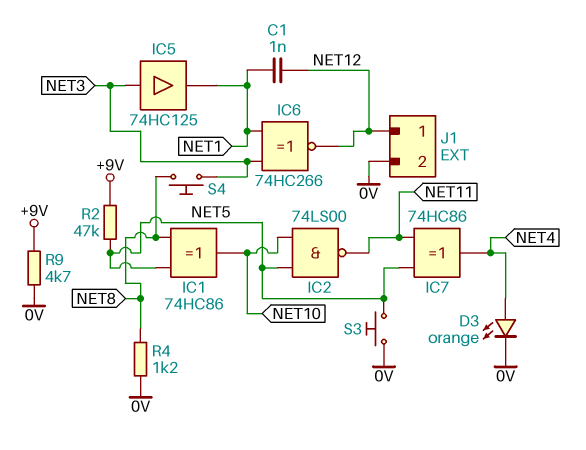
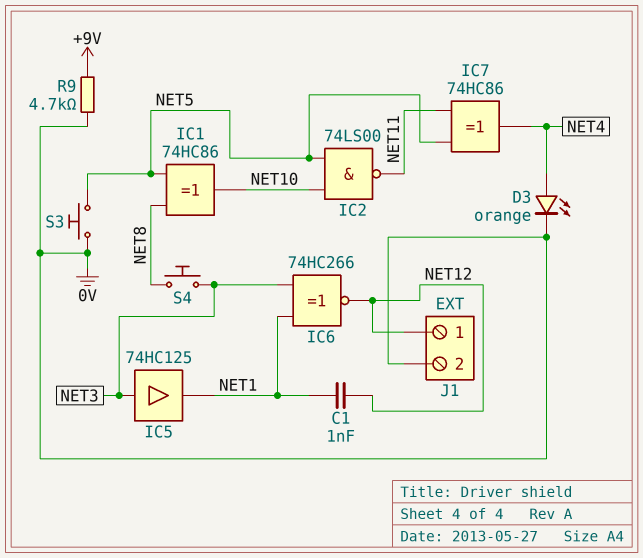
R2: 47k (+9V, NET5) -> none
R4: 1.2k (0V, NET8) -> none

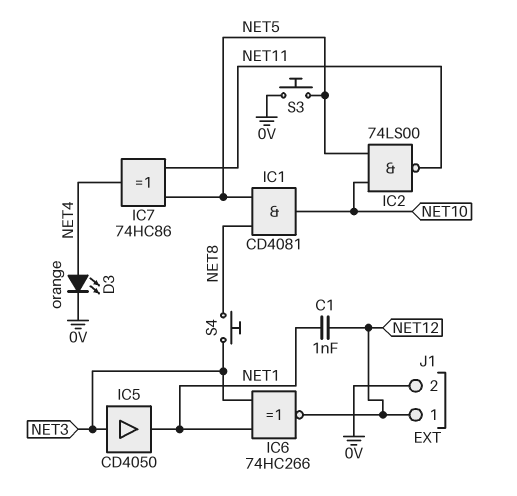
IC1: XOR 74HC86 (in NET5, in NET8, out NET10) -> AND CD4081 (in NET5, in NET8, out NET10)
IC5: buffer 74HC125 (in NET3, out NET1) -> buffer CD4050 (in NET3, out NET1)
R9: 4.7k (+9V, 0V) -> none

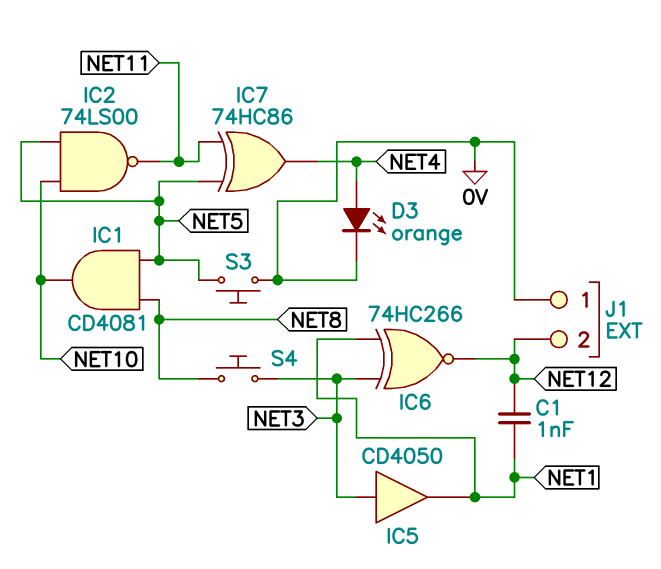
J1 pin 1: NET12 -> 0V
J1 pin 2: 0V -> NET12

